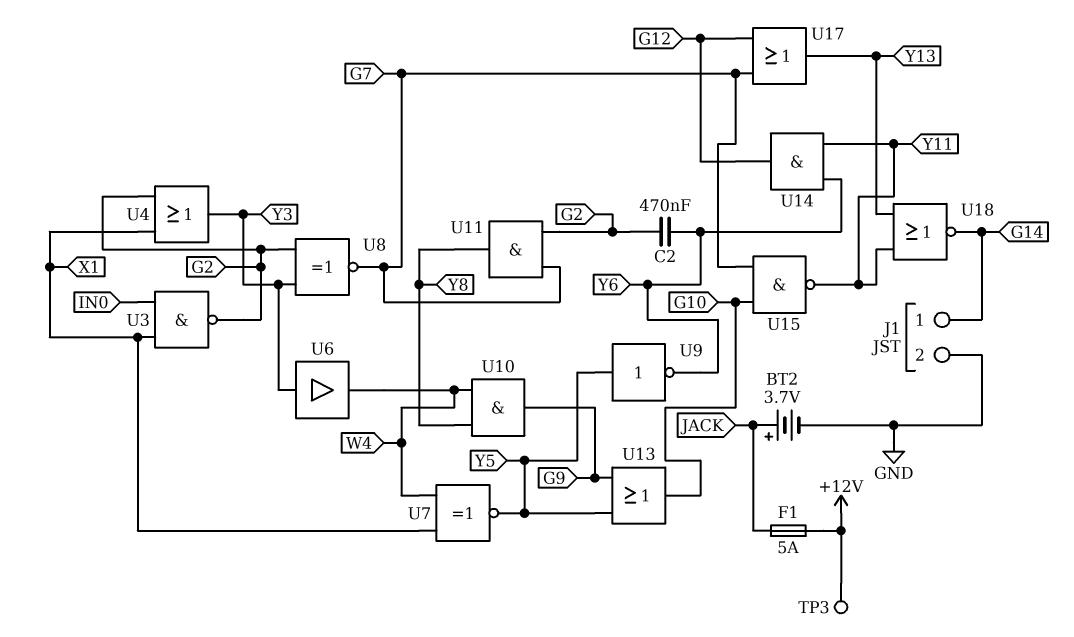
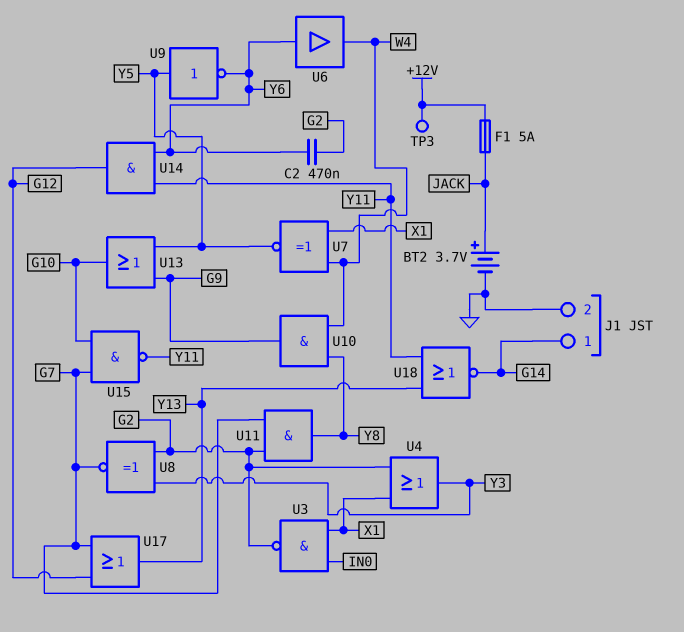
U6: buffer (in Y3, out W4) -> buffer (in Y6, out W4)

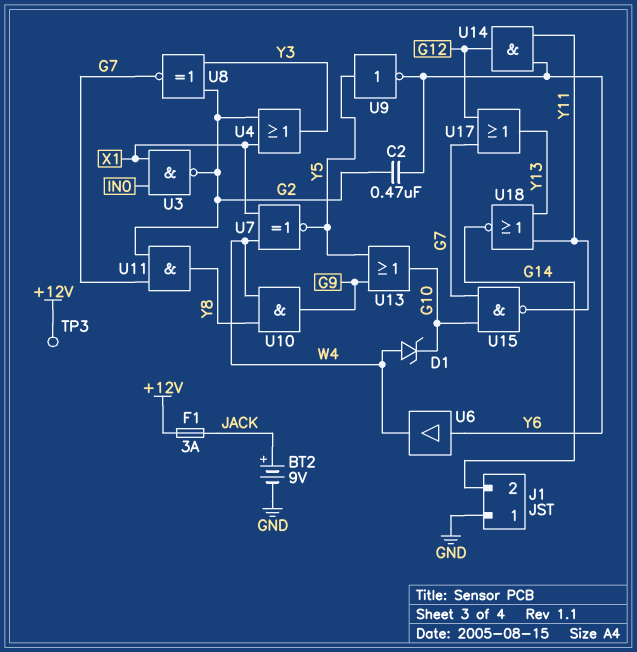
BT2: 3.7V (plus JACK, minus GND) -> 9V (plus JACK, minus GND)
D1: none -> zener (A W4, K G10)
F1: 5A (+12V, JACK) -> 3A (+12V, JACK)
J1 pin 1: G14 -> GND
J1 pin 2: GND -> G14

